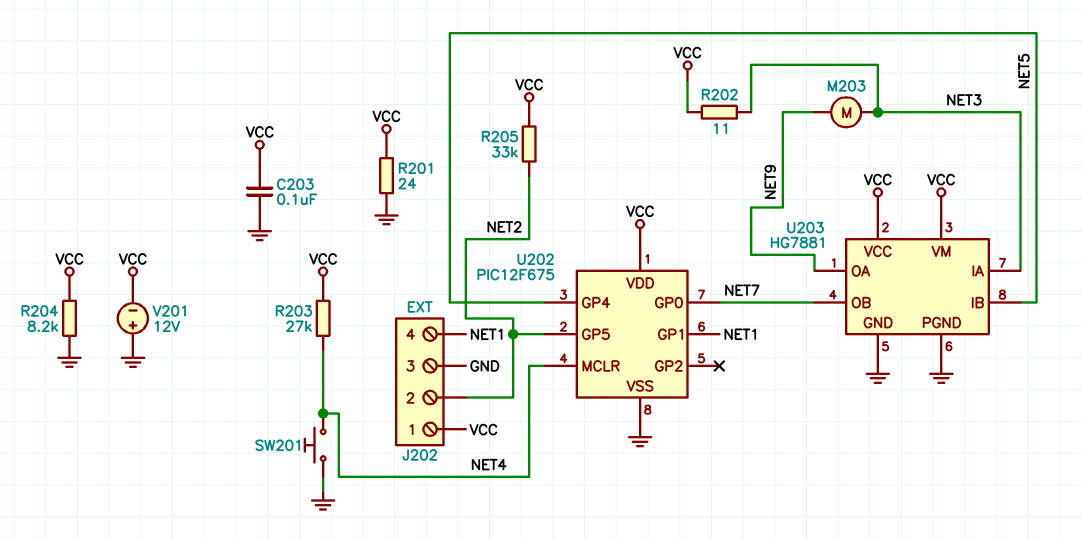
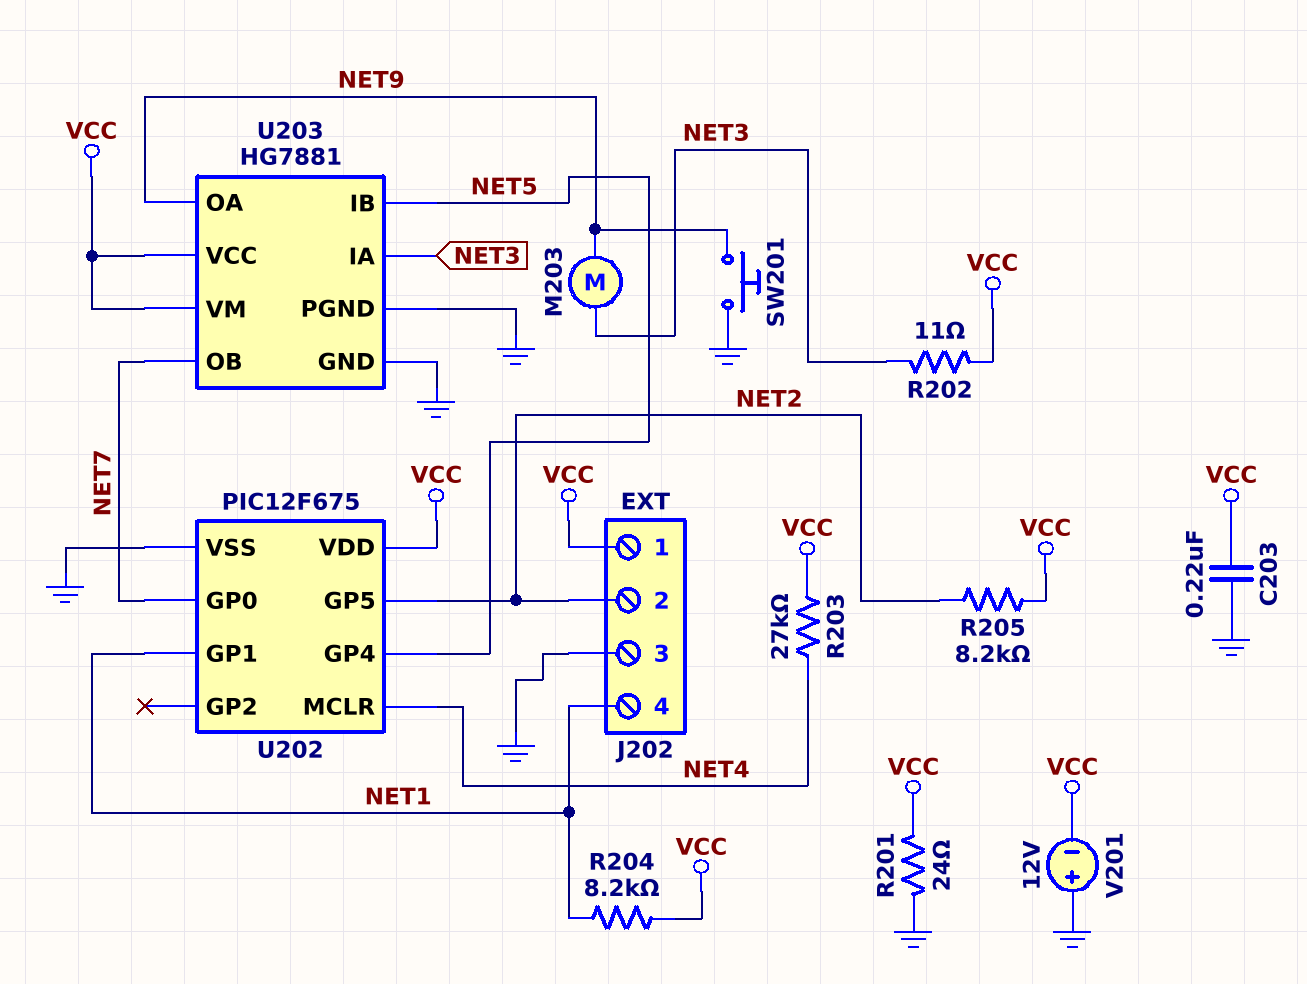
C203: 100nF (GND, VCC) -> 220nF (GND, VCC)
R204: 8.2k (GND, VCC) -> 8.2k (NET1, VCC)
R205: 33k (NET2, VCC) -> 8.2k (NET2, VCC)
SW201: button (GND, NET4) -> button (GND, NET9)

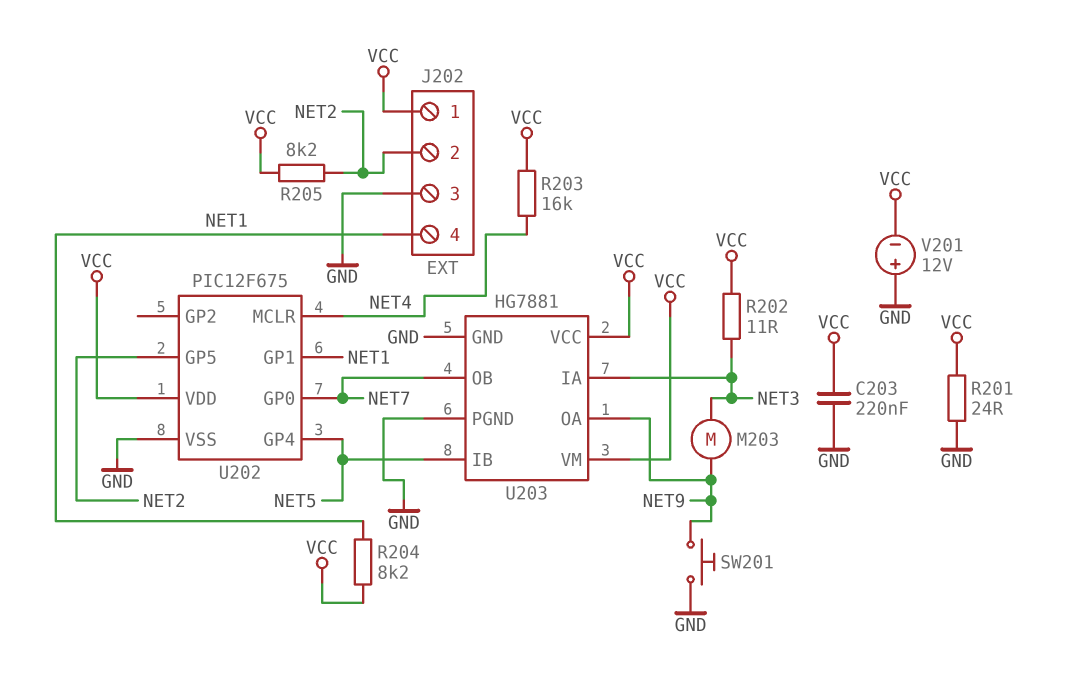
R203: 27k (NET4, VCC) -> 16k (NET4, VCC)

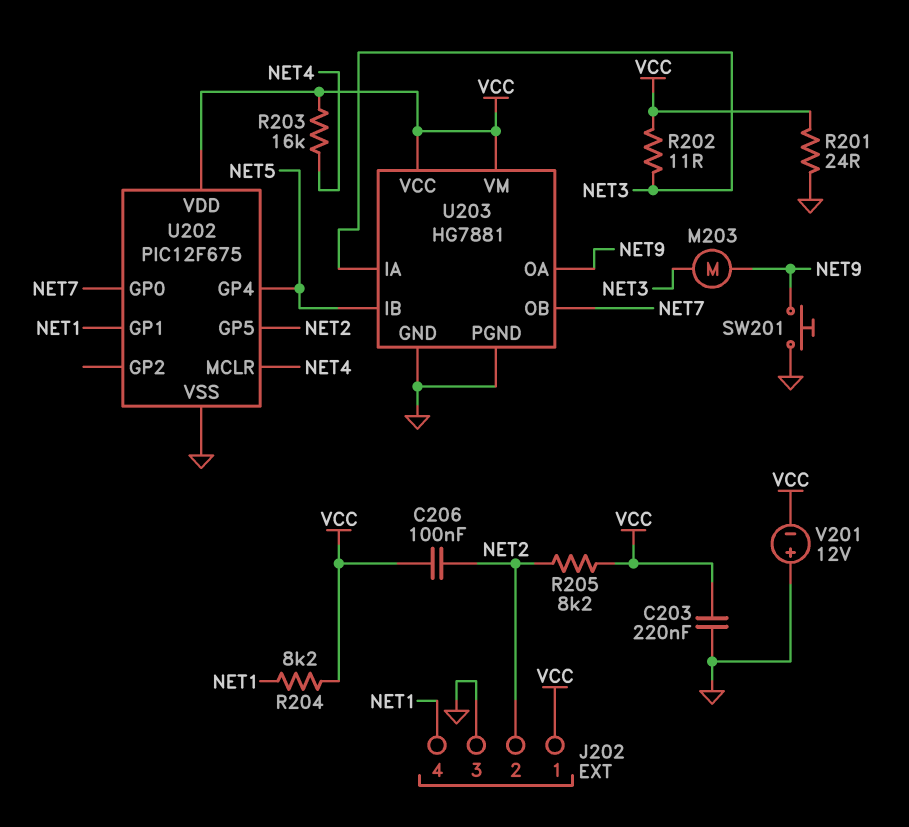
C206: none -> 100nF (NET2, VCC)

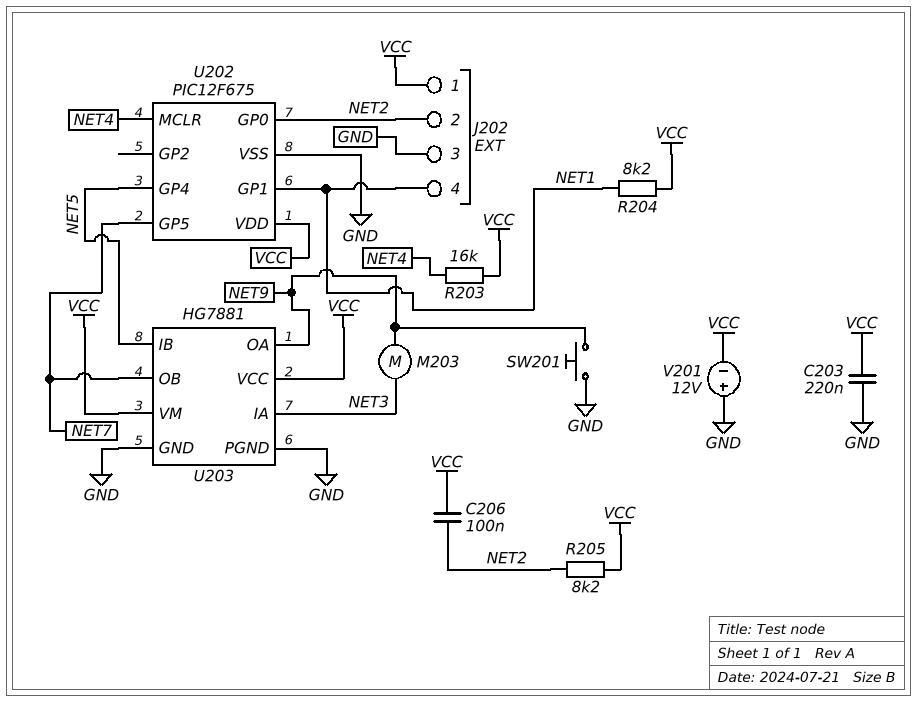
R201: 24 (GND, VCC) -> none
R202: 11 (NET3, VCC) -> none
U202 pin GP0: NET7 -> NET2
U202 pin GP5: NET2 -> NET7

